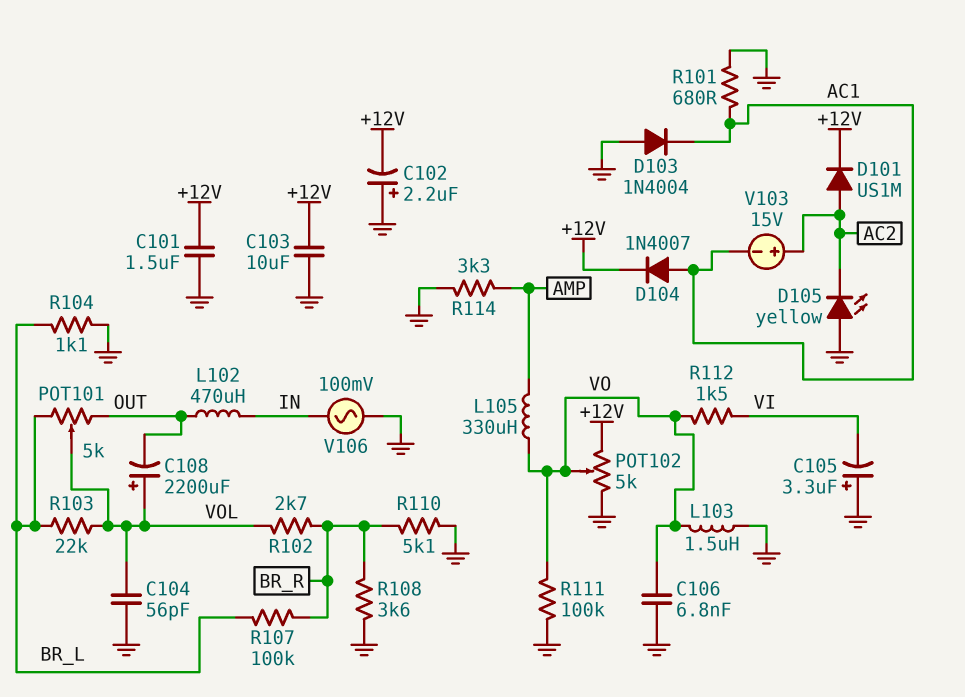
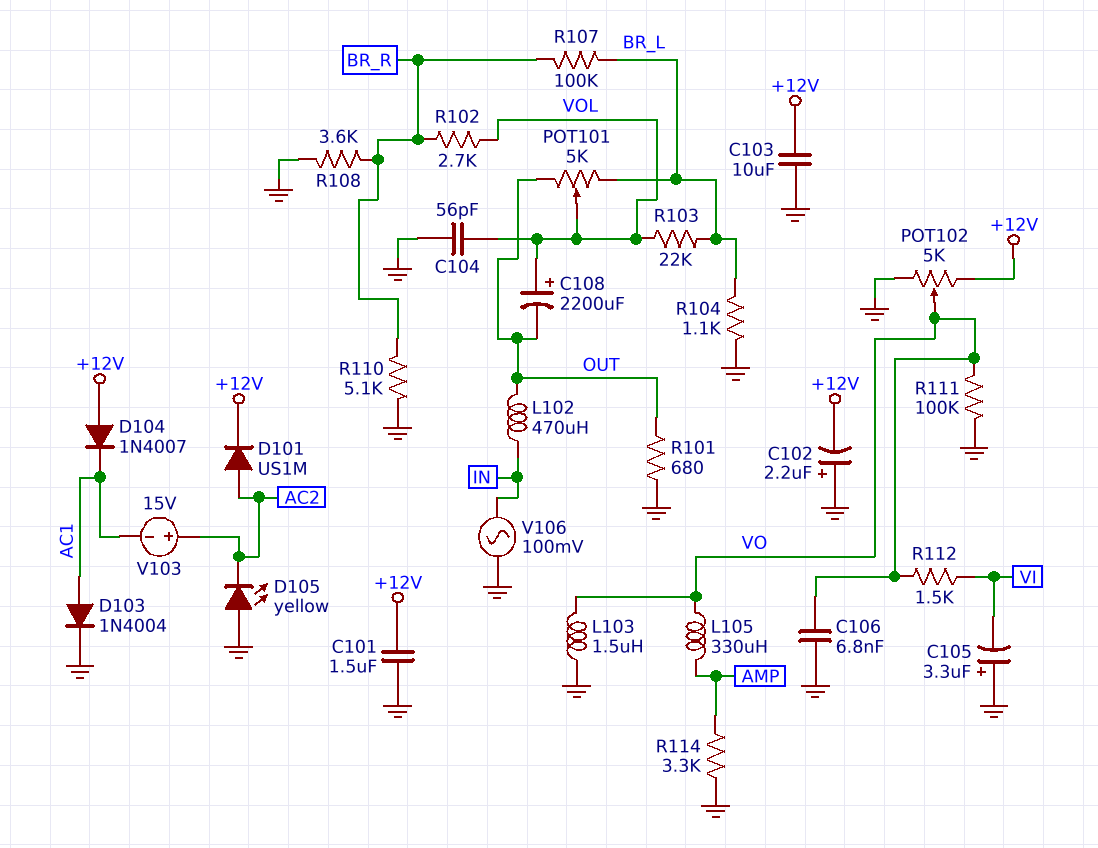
D103: diode 1N4004 (A GND, K AC1) -> diode 1N4004 (A AC1, K GND)
D104: diode 1N4007 (A AC1, K +12V) -> diode 1N4007 (A +12V, K AC1)
R101: 680 (AC1, GND) -> 680 (GND, OUT)

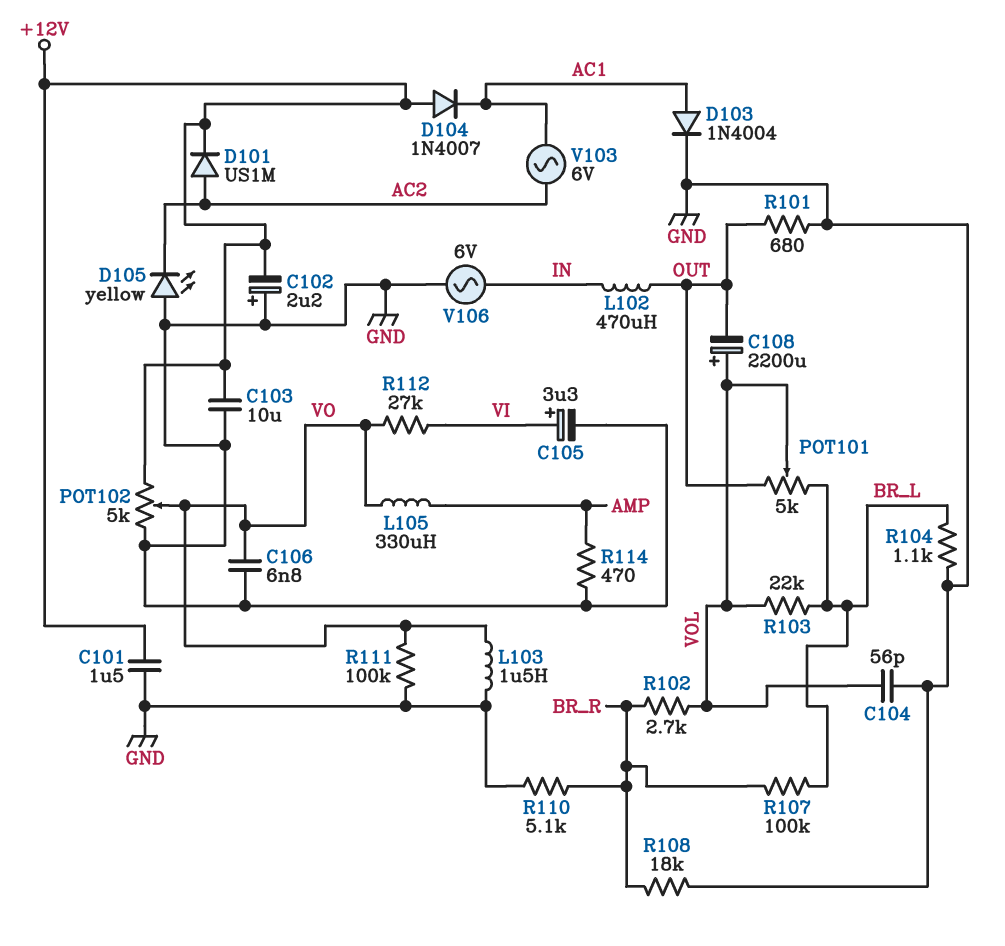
C105: 3.3uF (plus GND, minus VI) -> 3.3uF (plus VI, minus GND)
R108: 3.6k (BR_R, GND) -> 18k (BR_R, GND)
R112: 1.5k (VI, VO) -> 27k (VI, VO)
R114: 3.3k (AMP, GND) -> 470 (AMP, GND)
V103: 15V (plus AC2, minus AC1) -> AC 6V (AC1, AC2)
V106: AC 100mV (GND, IN) -> AC 6V (GND, IN)

